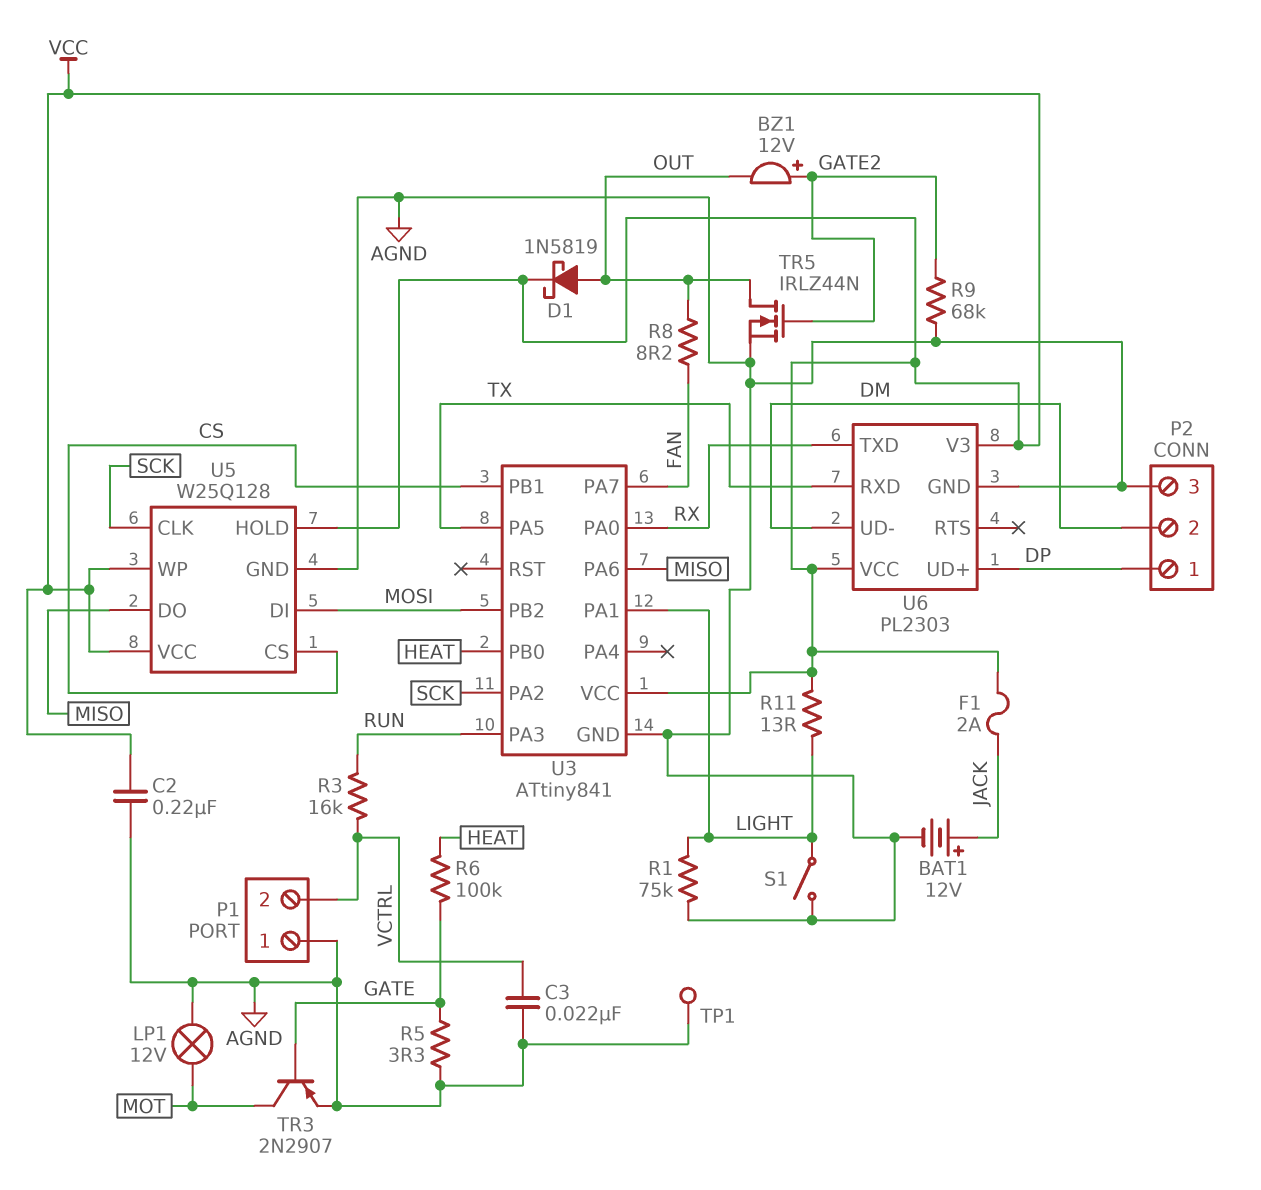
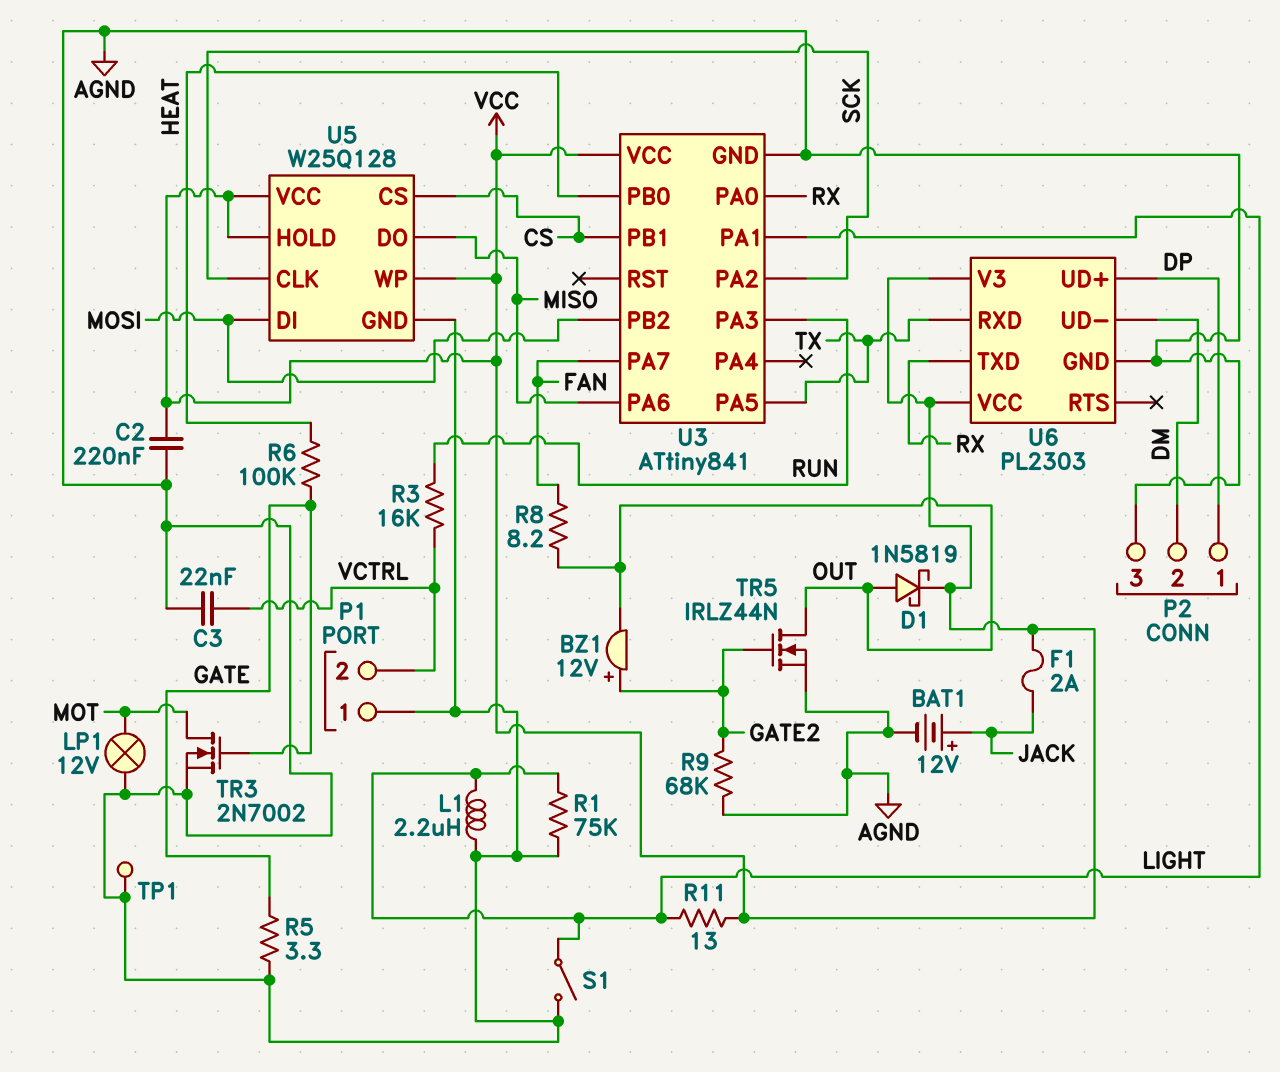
L1: none -> 2.2uH (AGND, LIGHT)
TR3: PNP 2N2907 (B GATE, C MOT, E AGND) -> NMOS 2N7002 (G GATE, D MOT, S AGND)

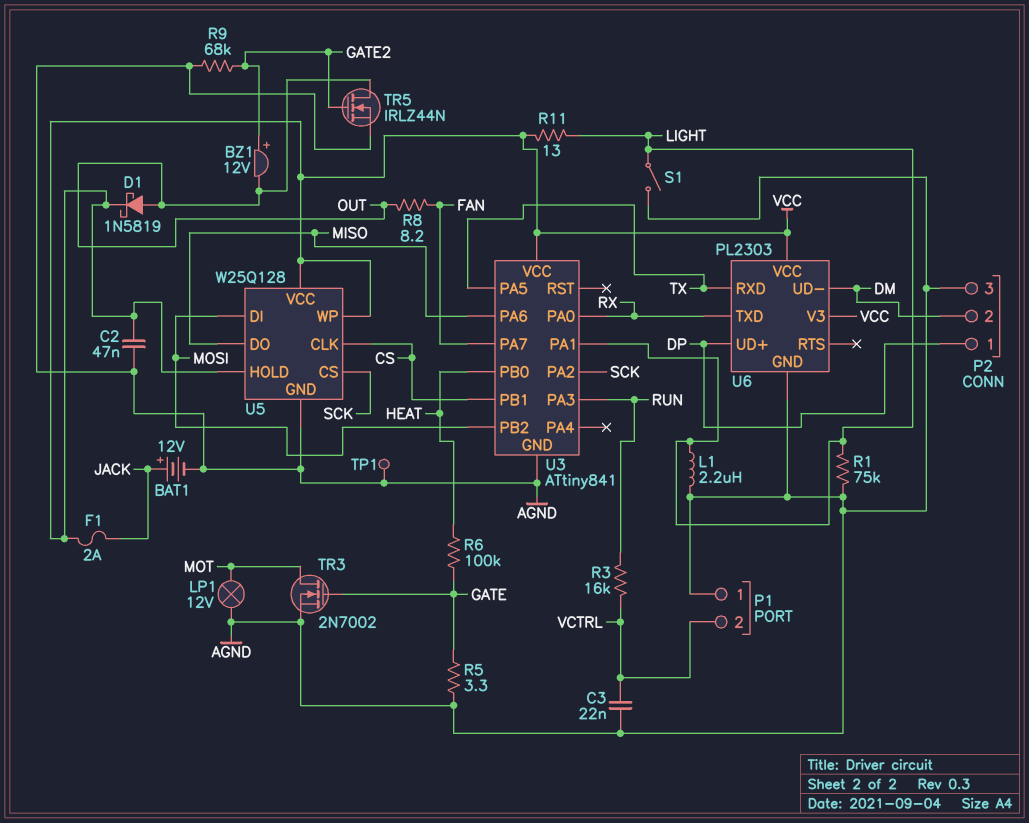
C2: 220nF (AGND, VCC) -> 47nF (AGND, VCC)
U5 pin CLK: SCK -> CS
U5 pin CS: CS -> SCK

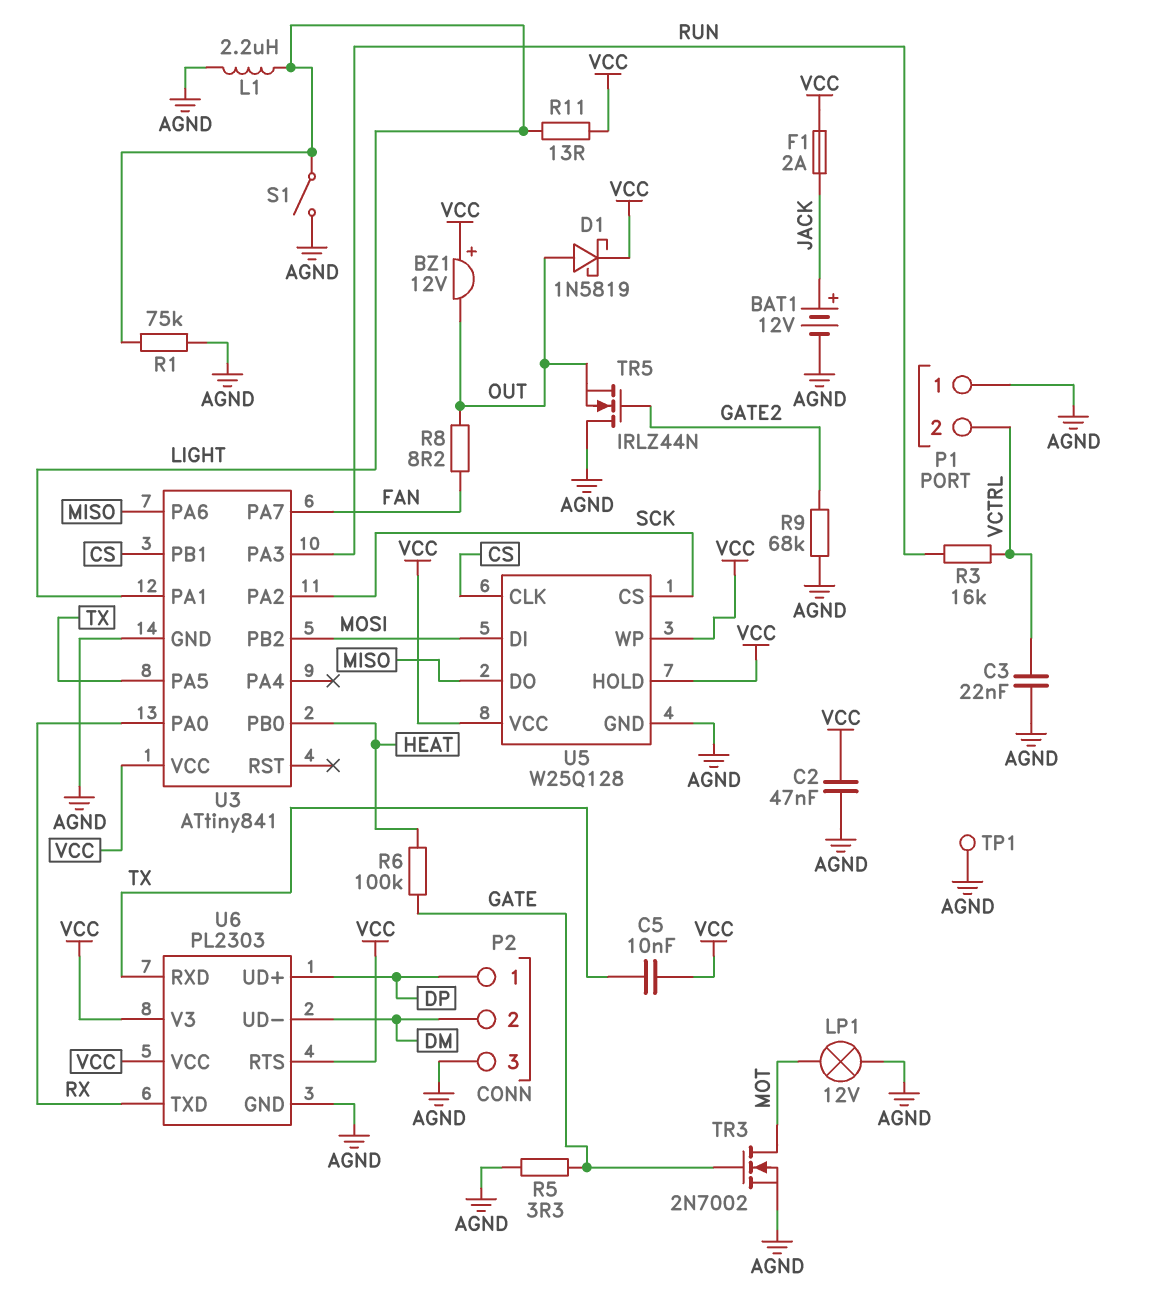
BZ1: buzzer 12V (plus GATE2, minus OUT) -> buzzer 12V (plus VCC, minus OUT)
C5: none -> 10nF (TX, VCC)
TR5: NMOS IRLZ44N (G GATE2, D OUT, S AGND) -> NMOS IRLZ44N (G GATE2, D AGND, S OUT)
U6 pin RTS: none -> VCC

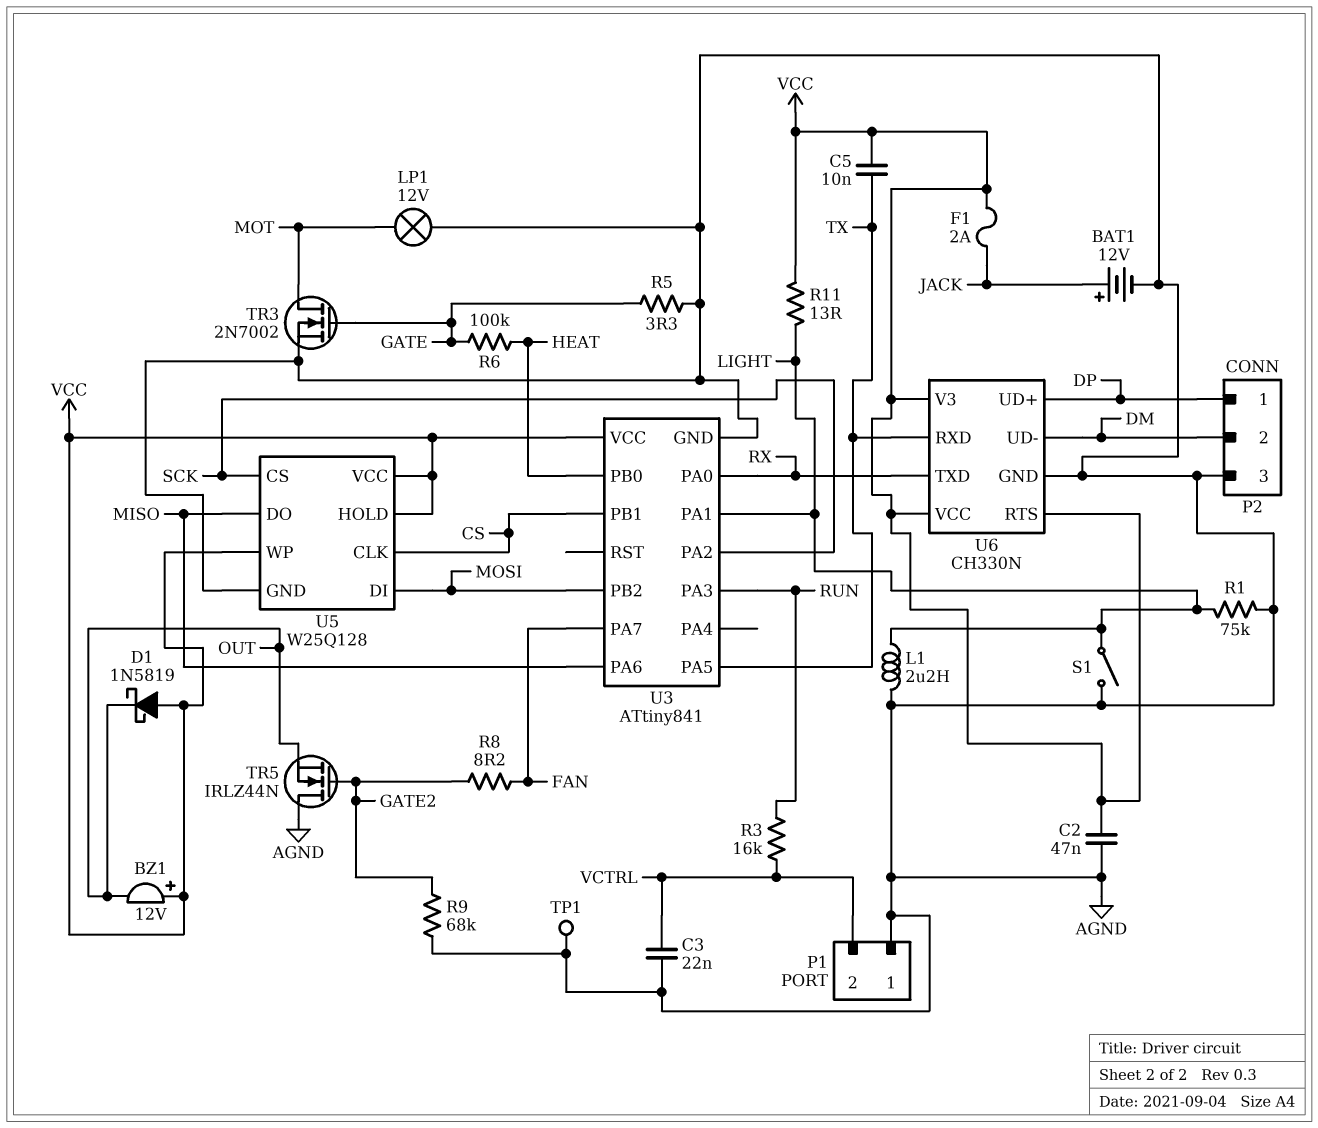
D1: schottky 1N5819 (A OUT, K VCC) -> schottky 1N5819 (A VCC, K OUT)
R8: 8.2 (FAN, OUT) -> 8.2 (FAN, GATE2)
U6: PL2303 -> CH330N

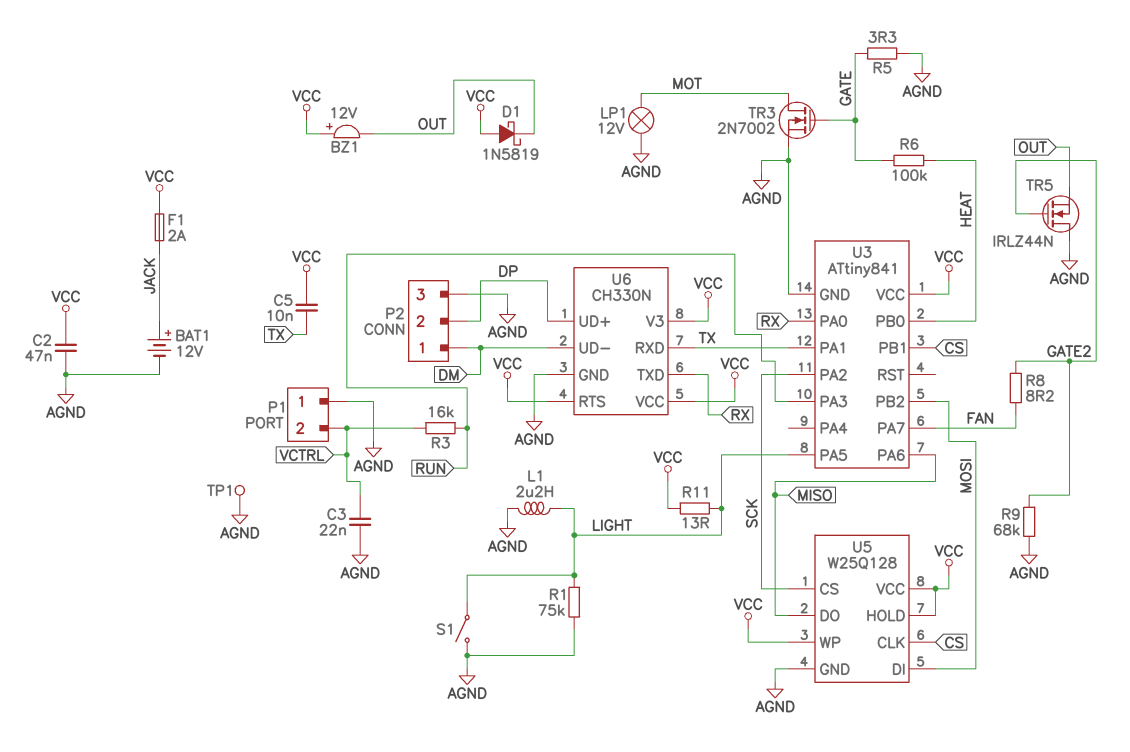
P2 pin 1: DP -> DM
P2 pin 2: DM -> DP
U3 pin PA1: LIGHT -> TX
U3 pin PA5: TX -> LIGHT

